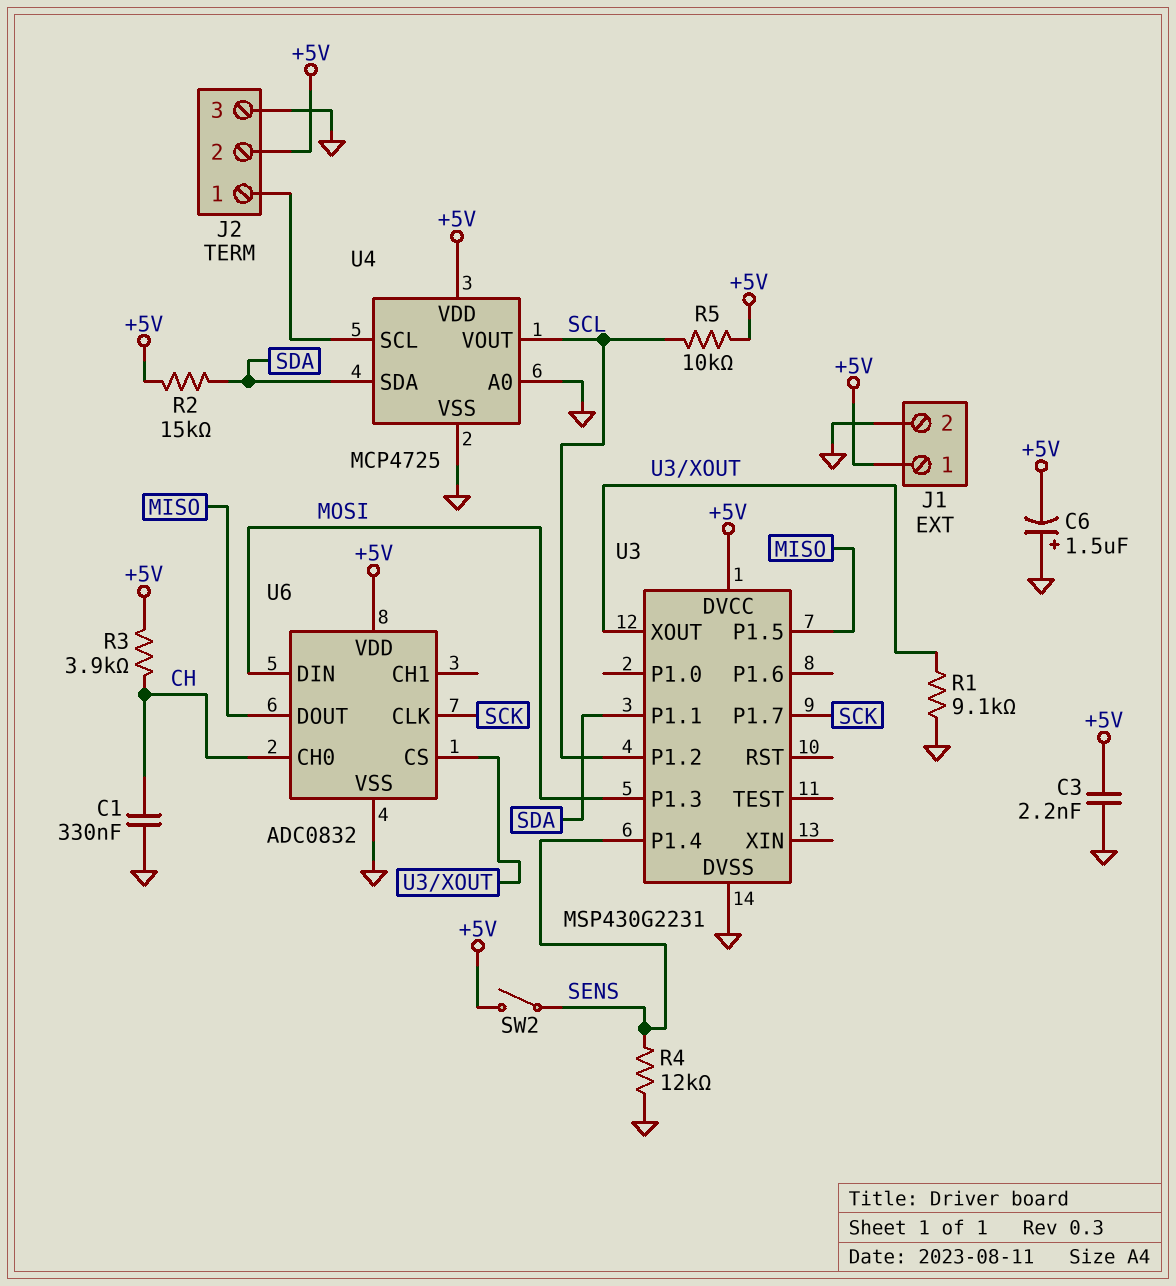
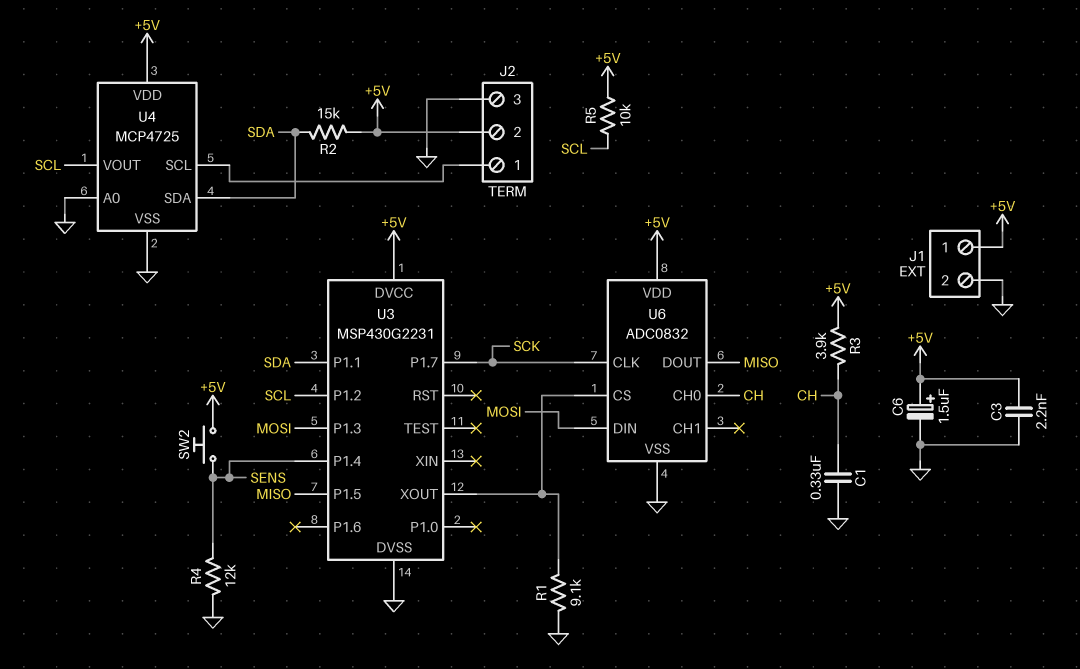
C6: 1.5uF (plus GND, minus +5V) -> 1.5uF (plus +5V, minus GND)
SW2: switch (+5V, SENS) -> button (+5V, SENS)

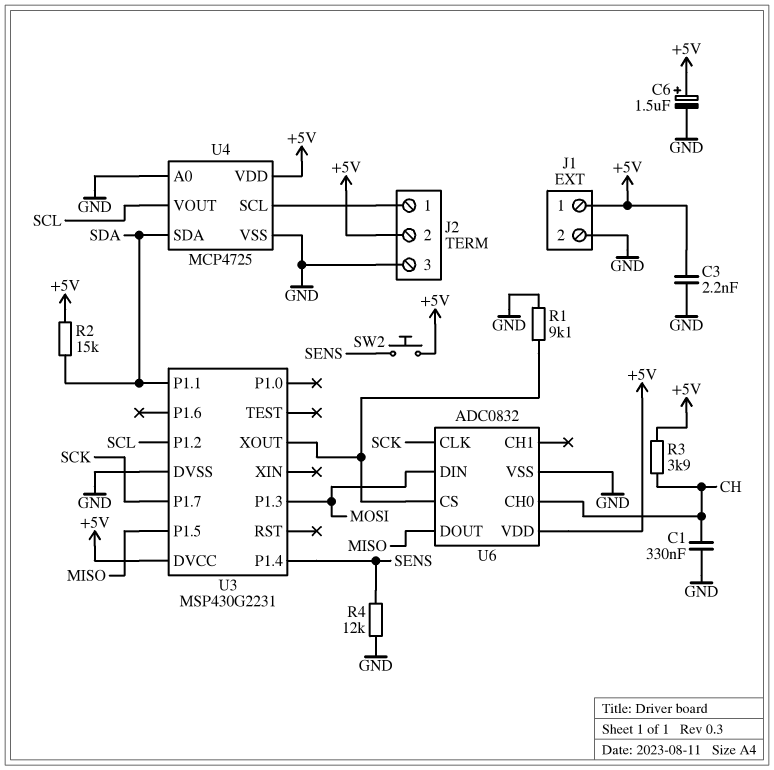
R5: 10k (+5V, SCL) -> none

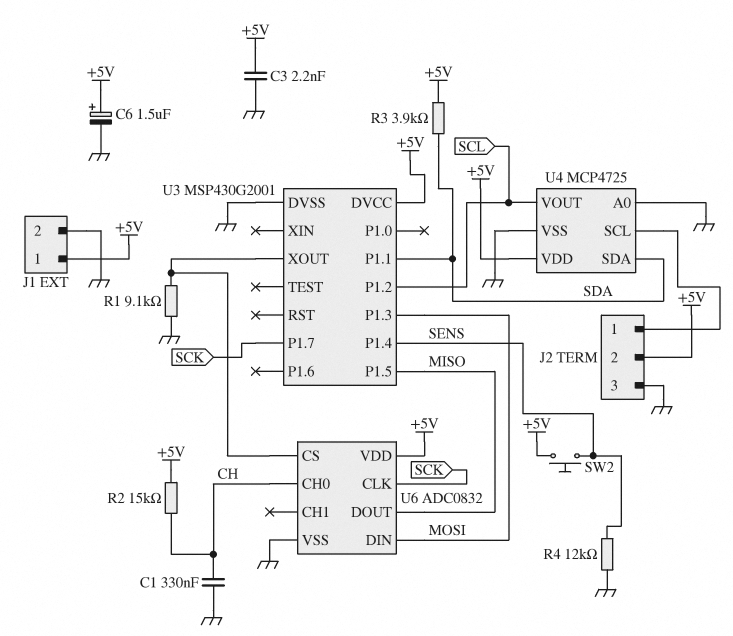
R2: 15k (+5V, SDA) -> 15k (+5V, CH)
R3: 3.9k (+5V, CH) -> 3.9k (+5V, SDA)
U3: MSP430G2231 -> MSP430G2001

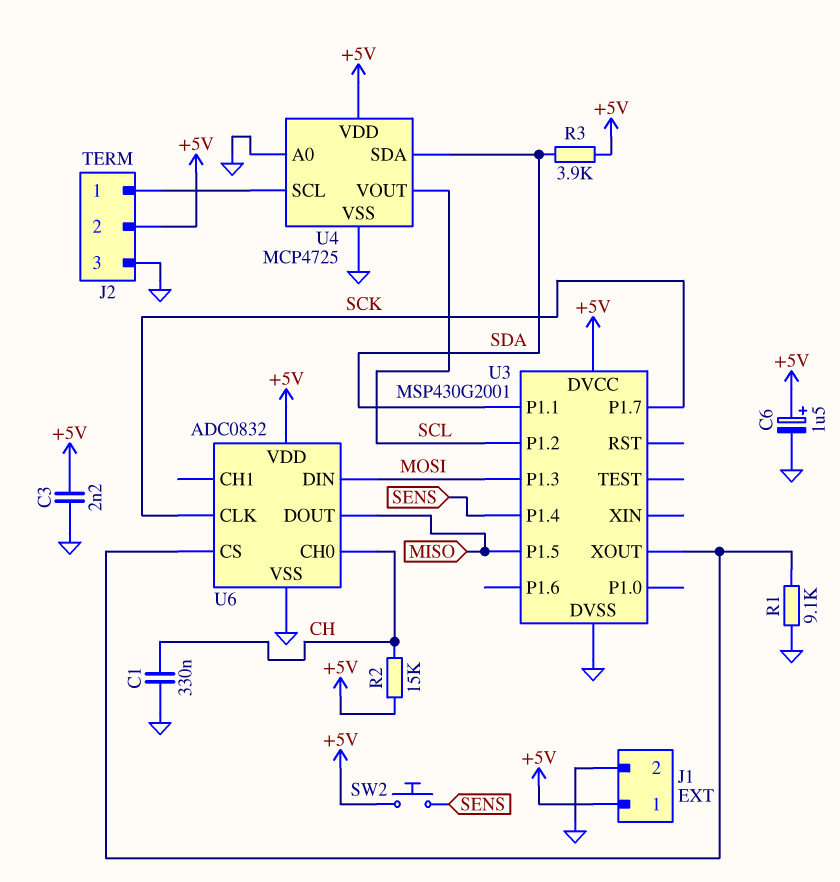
R4: 12k (GND, SENS) -> none

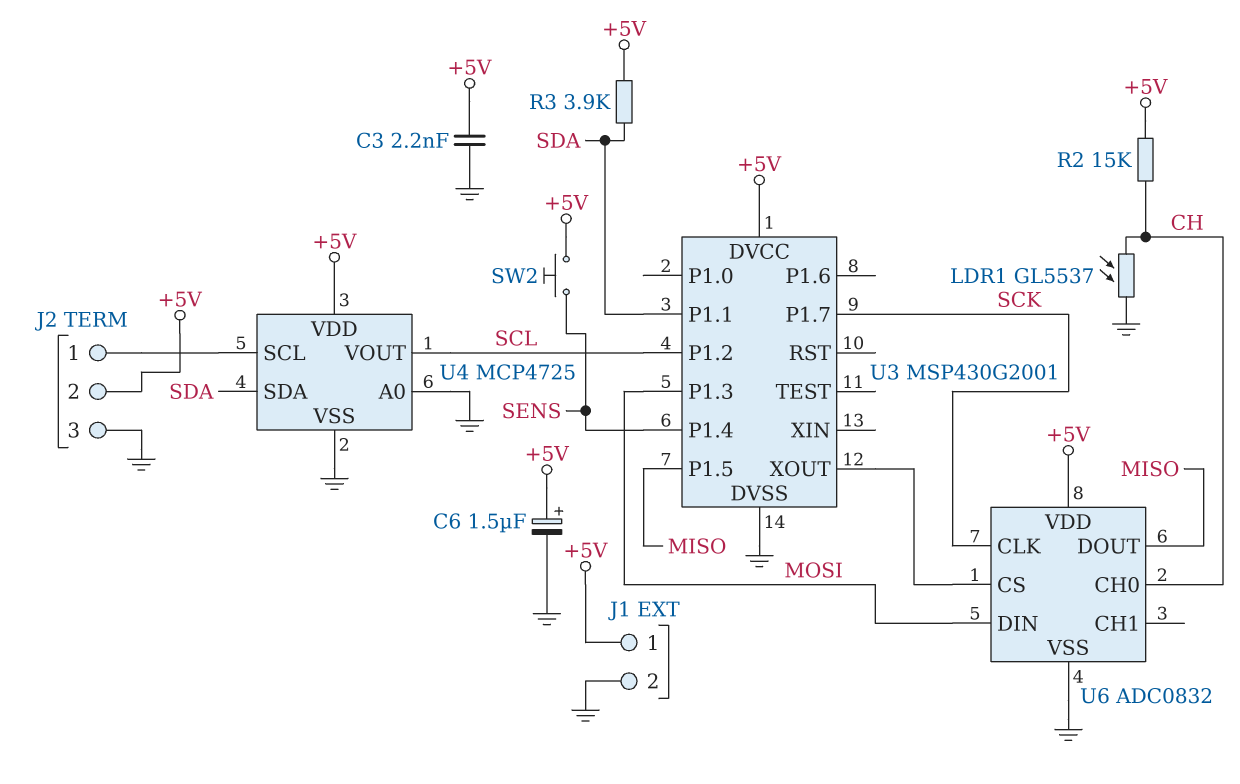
C1: 330nF (CH, GND) -> none
LDR1: none -> GL5537 (CH, GND)
R1: 9.1k (GND, U3/XOUT) -> none

